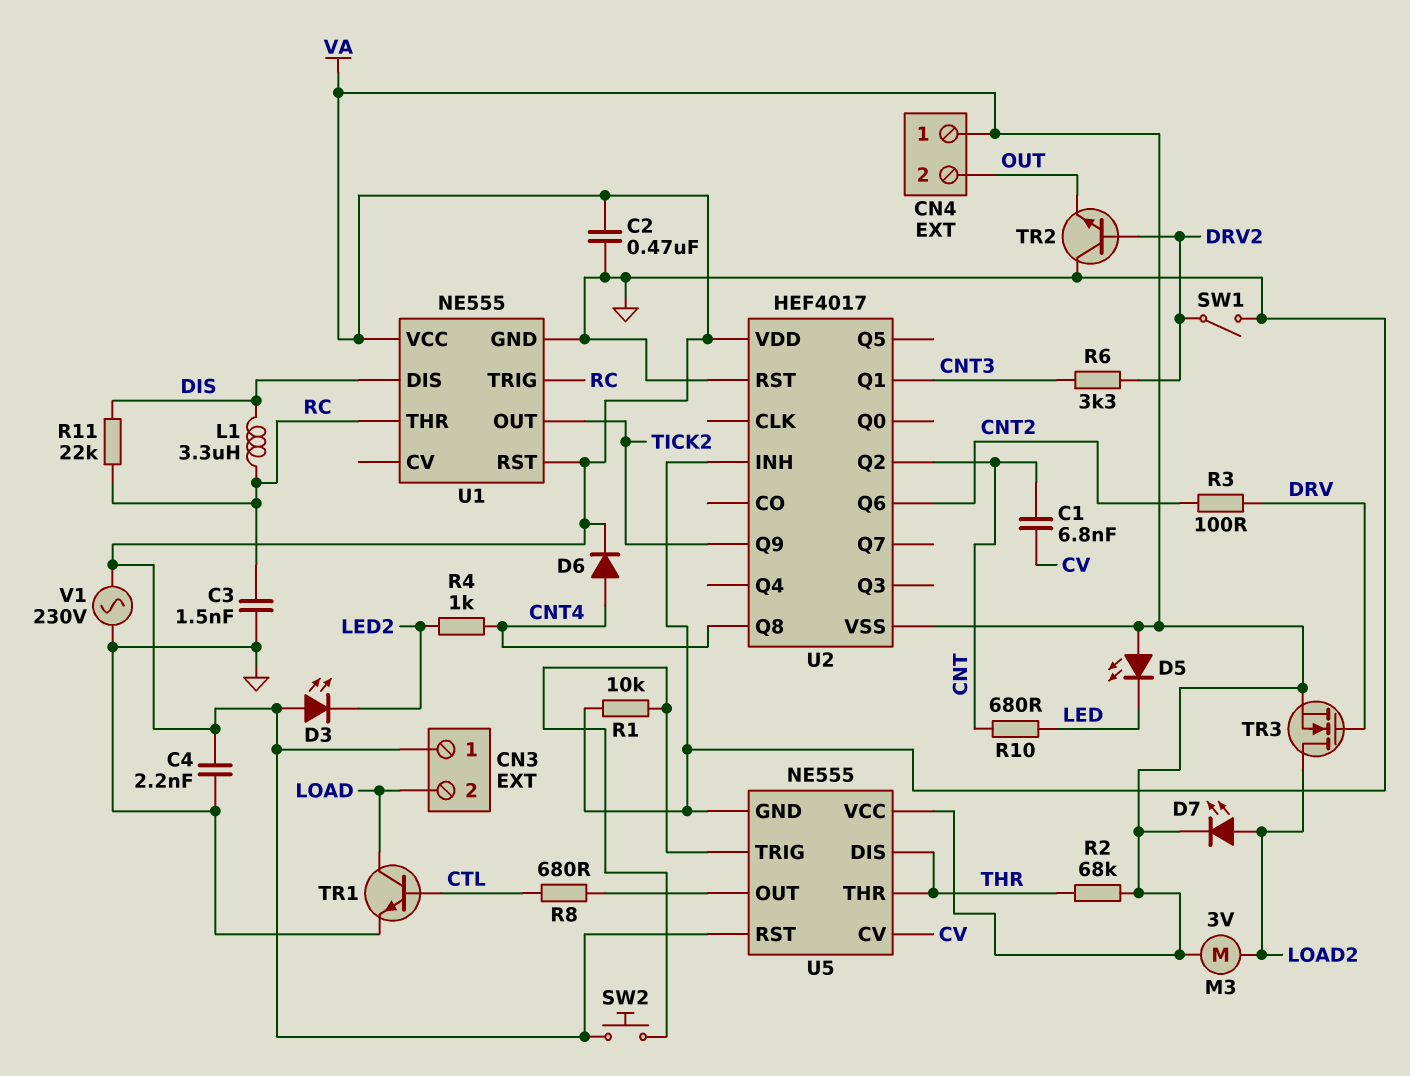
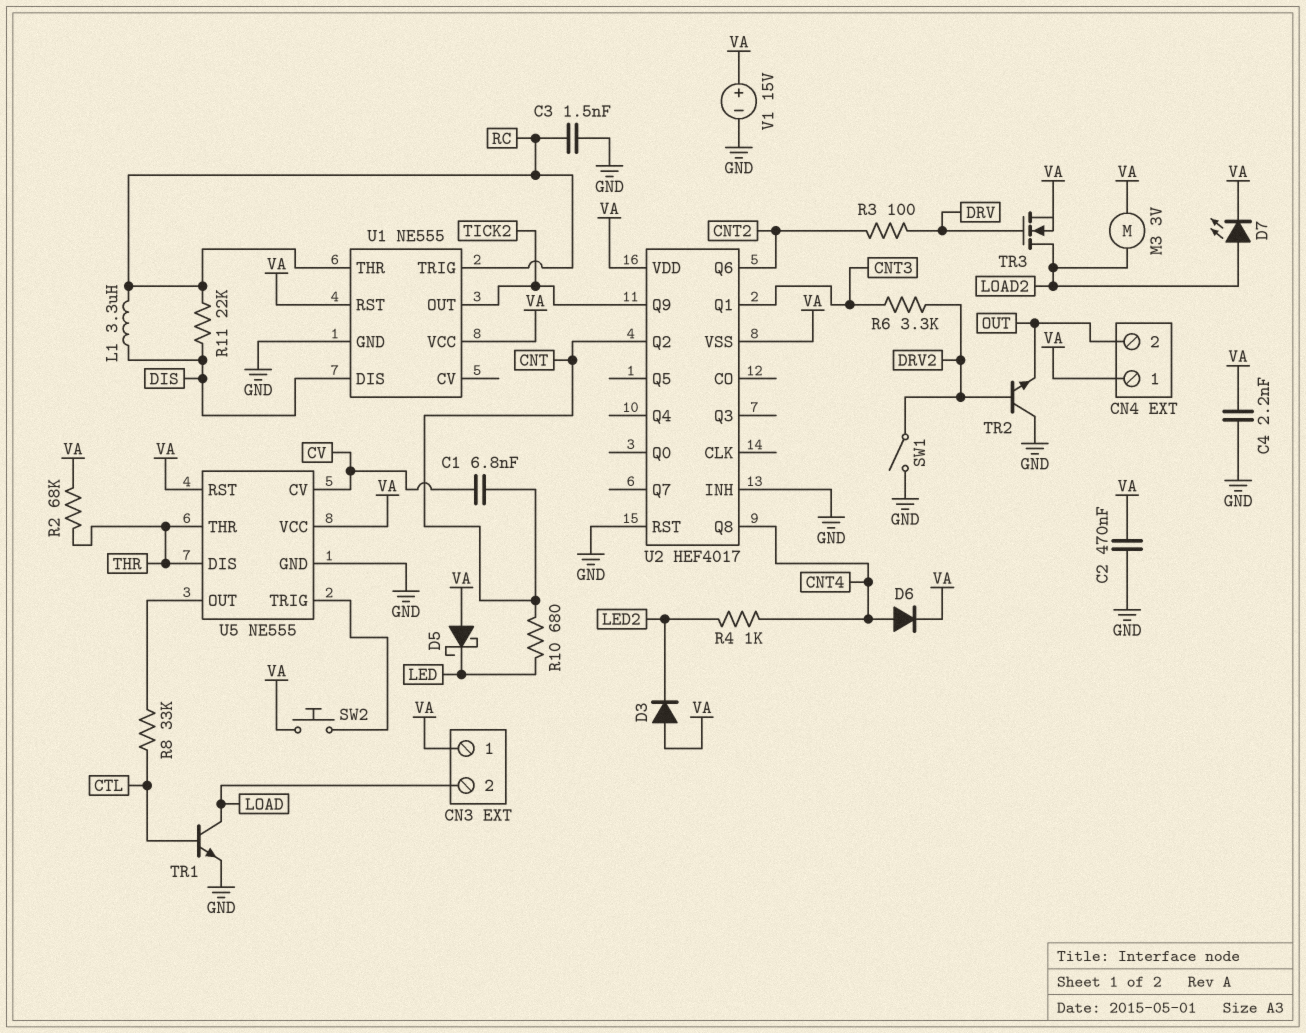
D3: LED (A VA, K LED2) -> diode (A VA, K LED2)
D5: LED (A VA, K LED) -> schottky (A VA, K LED)
R1: 10k (GND, U5/TRIG) -> none
R8: 680 (CTL, U5/OUT) -> 33k (CTL, U5/OUT)
V1: AC 230V (GND, VA) -> 15V (plus VA, minus GND)

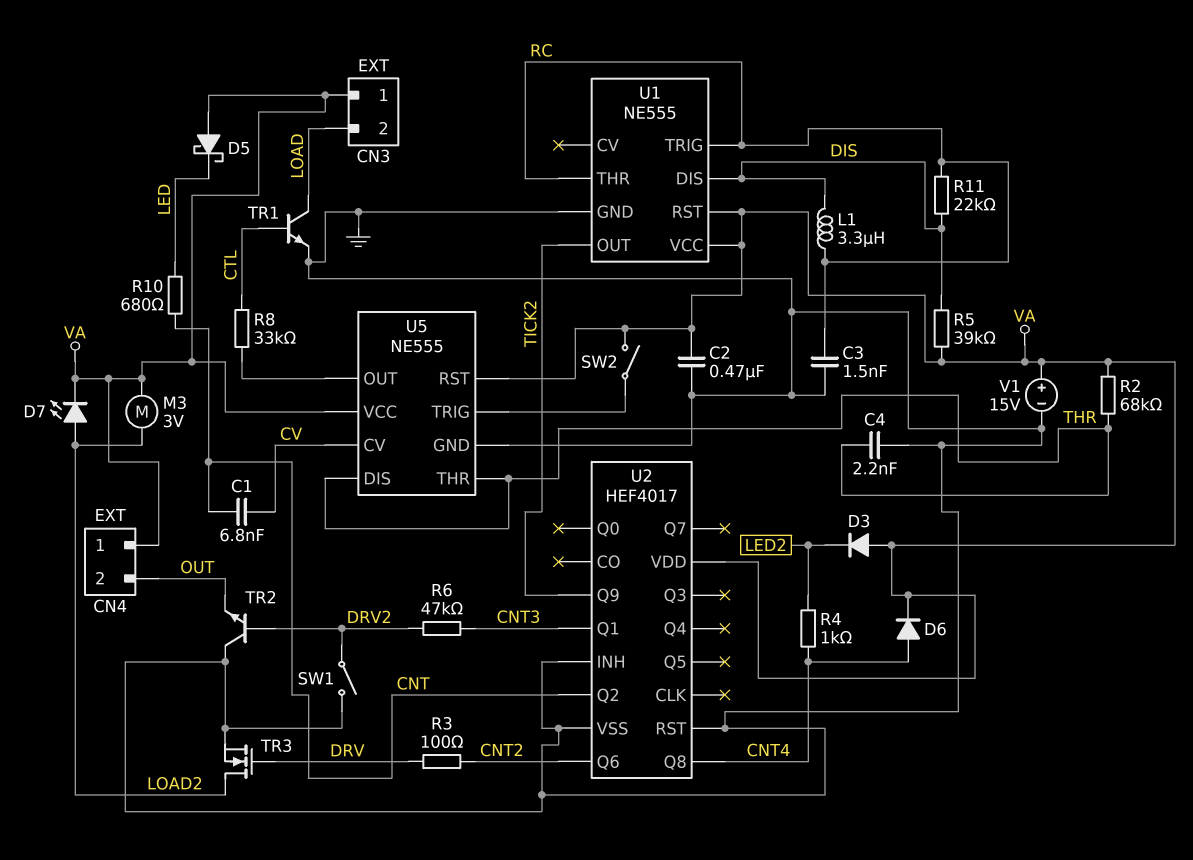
C4: 2.2nF (GND, VA) -> 2.2nF (GND, THR)
R5: none -> 39k (DIS, VA)
R6: 3.3k (CNT3, DRV2) -> 47k (CNT3, DRV2)
SW2: button (U5/TRIG, VA) -> switch (U5/TRIG, VA)
TR3: NMOS (G DRV, D LOAD2, S VA) -> NMOS (G DRV, D LOAD2, S GND)
U2 pin VSS: VA -> GND

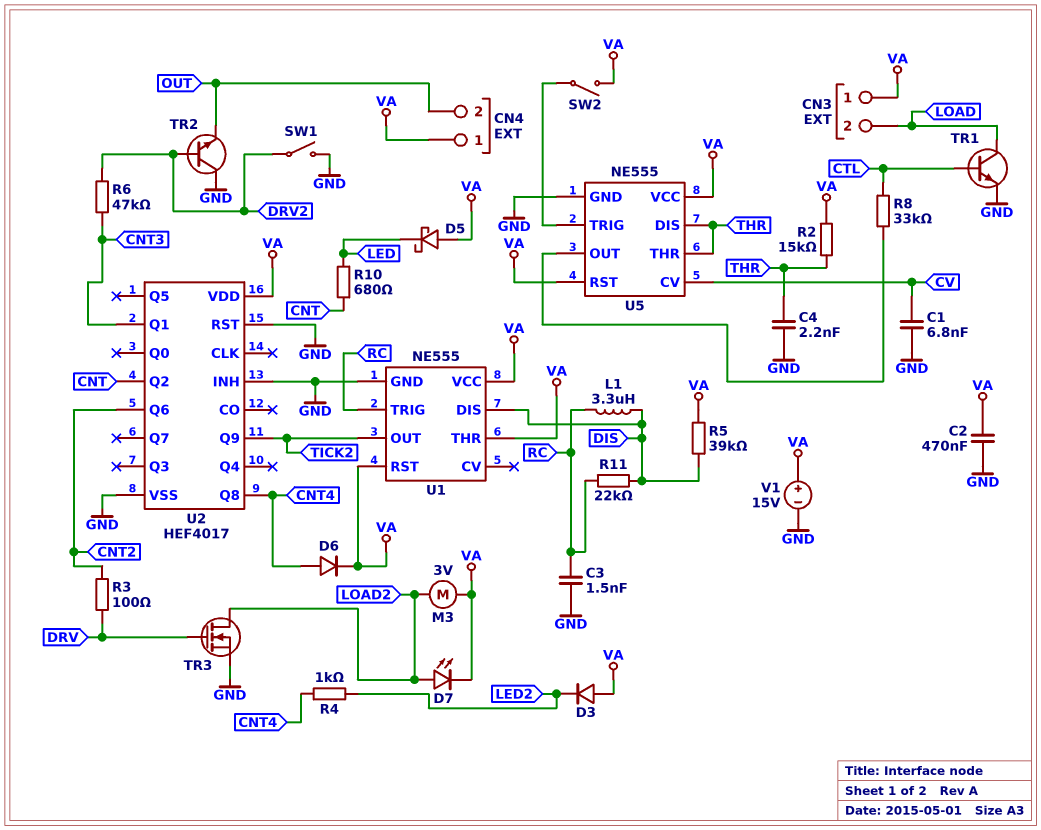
C1: 6.8nF (CNT, CV) -> 6.8nF (CV, GND)
R2: 68k (THR, VA) -> 15k (THR, VA)
U1 pin THR: RC -> VA

